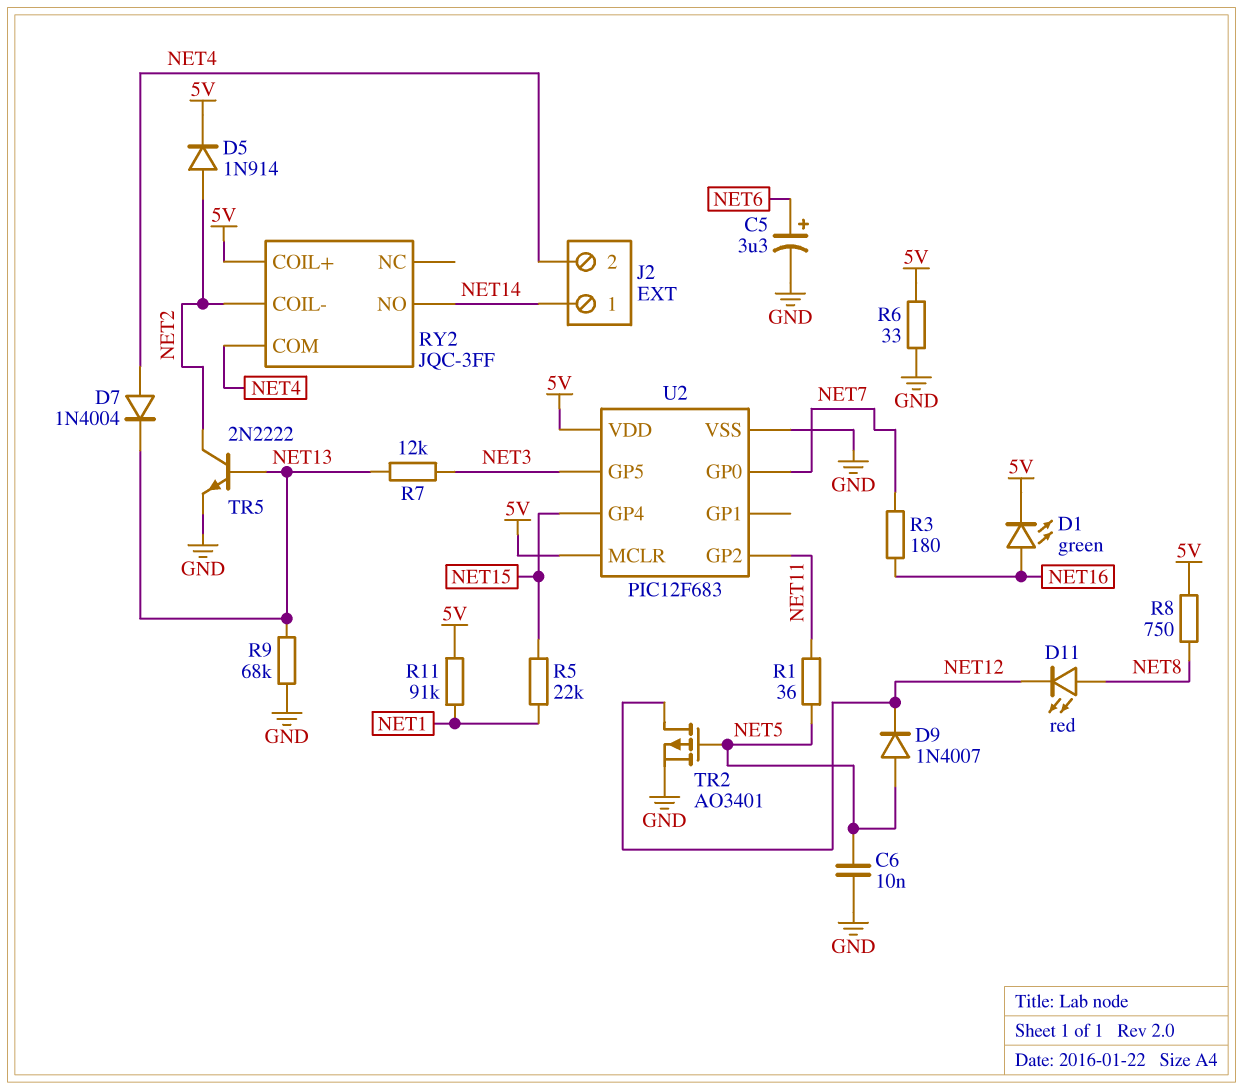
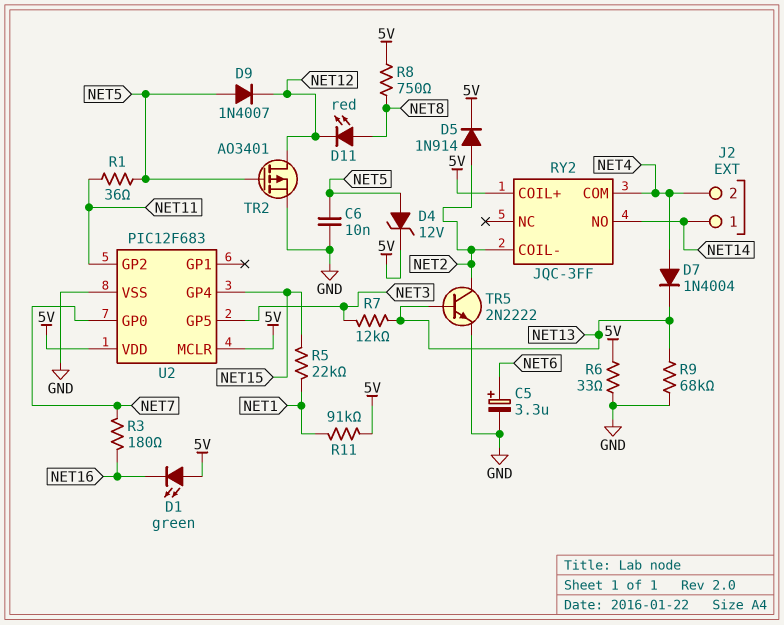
D1: LED green (A NET16, K 5V) -> LED green (A 5V, K NET16)
D4: none -> zener 12V (A NET5, K 5V)

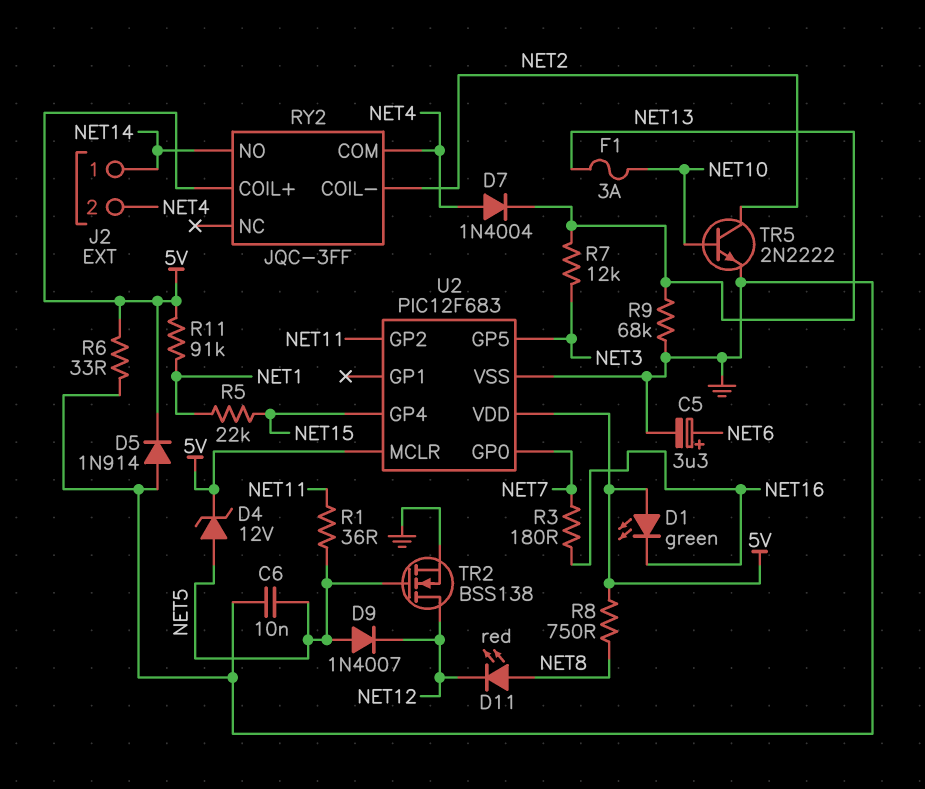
D5: diode 1N914 (A NET2, K 5V) -> diode 1N914 (A GND, K 5V)
F1: none -> 3A (NET10, NET13)
TR2: PMOS AO3401 (G NET5, D NET12, S GND) -> NMOS BSS138 (G NET5, D NET12, S GND)
TR5: NPN 2N2222 (B NET13, C NET2, E GND) -> NPN 2N2222 (B NET10, C NET2, E GND)

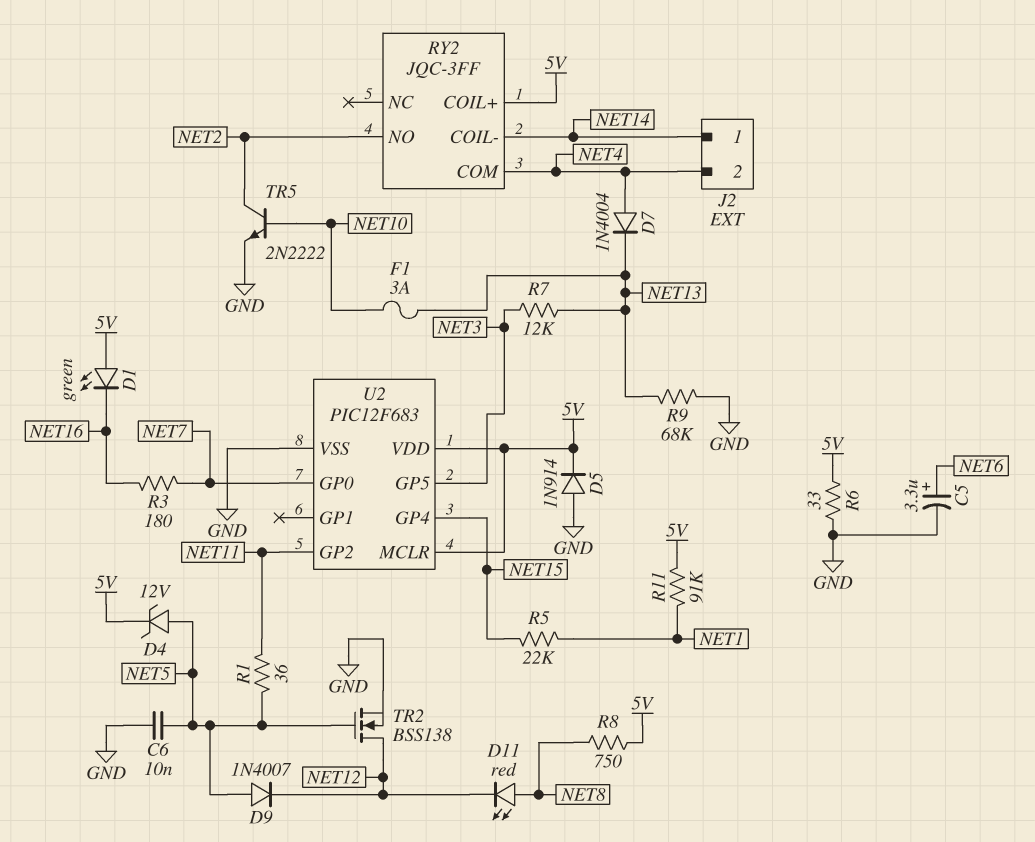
RY2 pin COIL-: NET2 -> NET14
RY2 pin NO: NET14 -> NET2

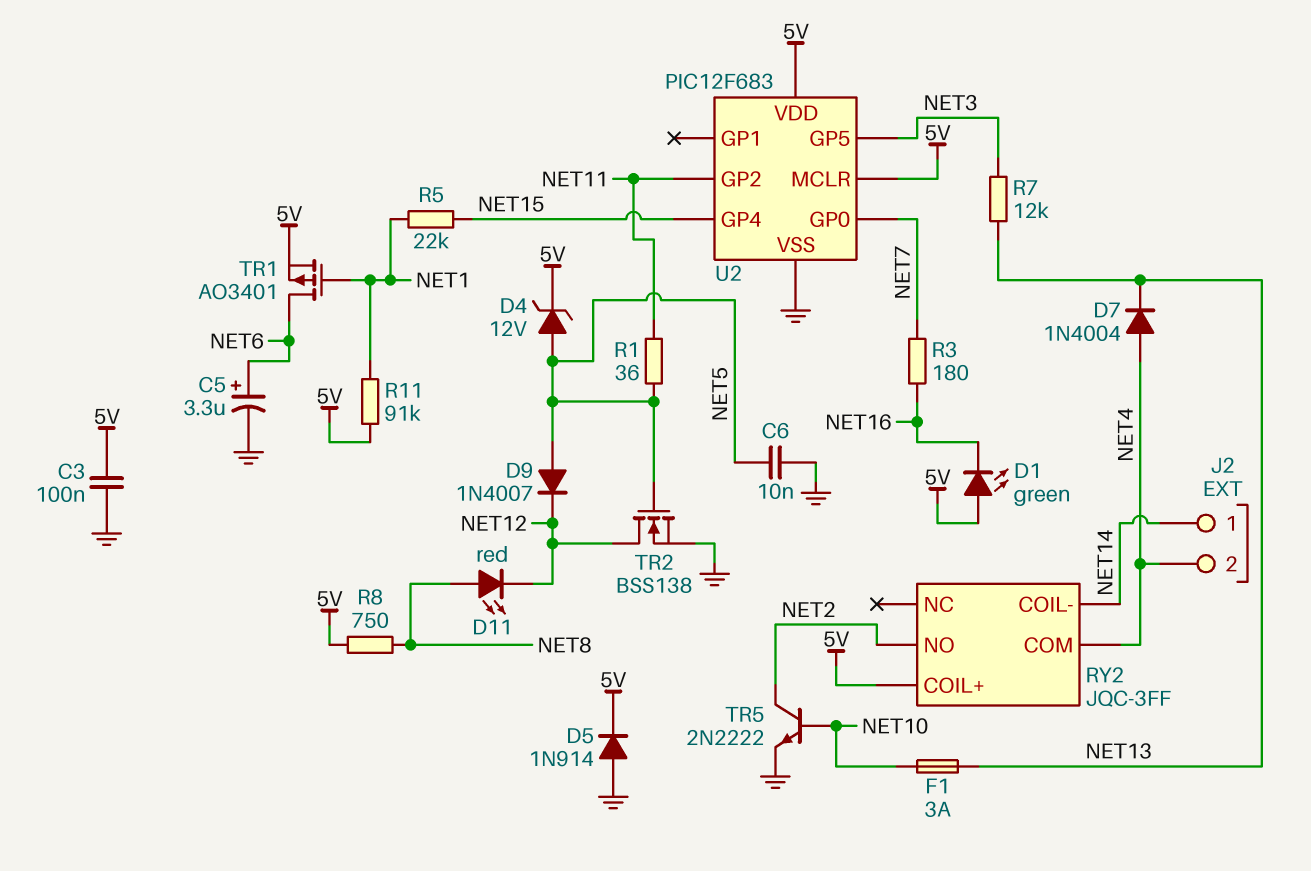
C3: none -> 100nF (5V, GND)
R6: 33 (5V, GND) -> none
R9: 68k (GND, NET13) -> none
TR1: none -> PMOS AO3401 (G NET1, D NET6, S 5V)

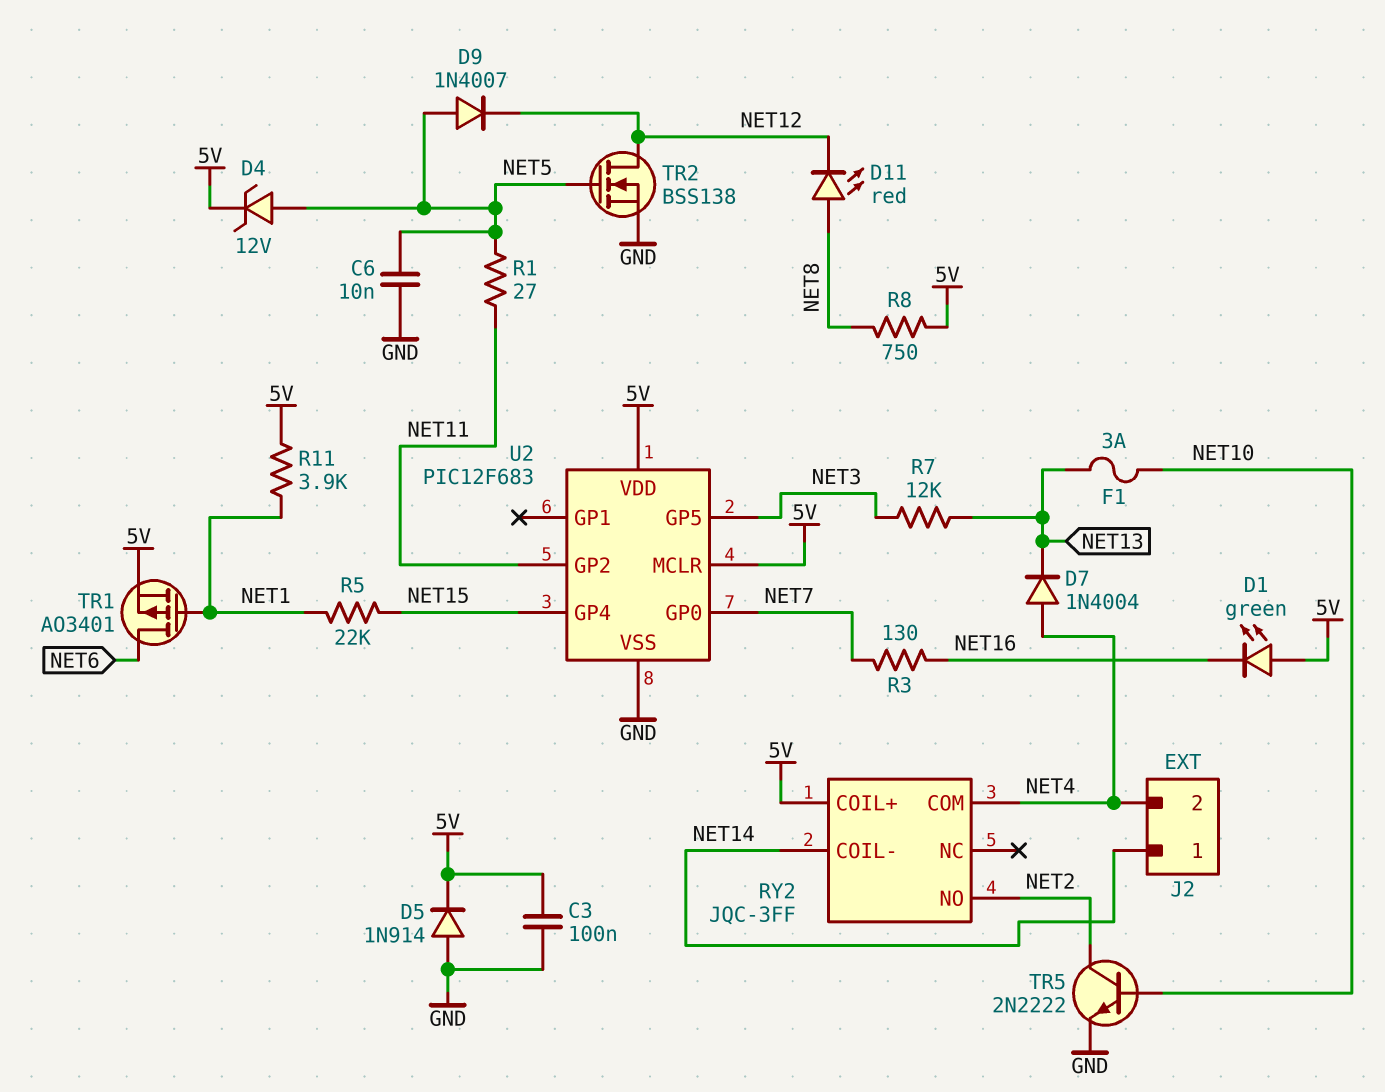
C5: 3.3uF (plus NET6, minus GND) -> none
R1: 36 (NET5, NET11) -> 27 (NET5, NET11)
R3: 180 (NET7, NET16) -> 130 (NET7, NET16)
R11: 91k (5V, NET1) -> 3.9k (5V, NET1)

